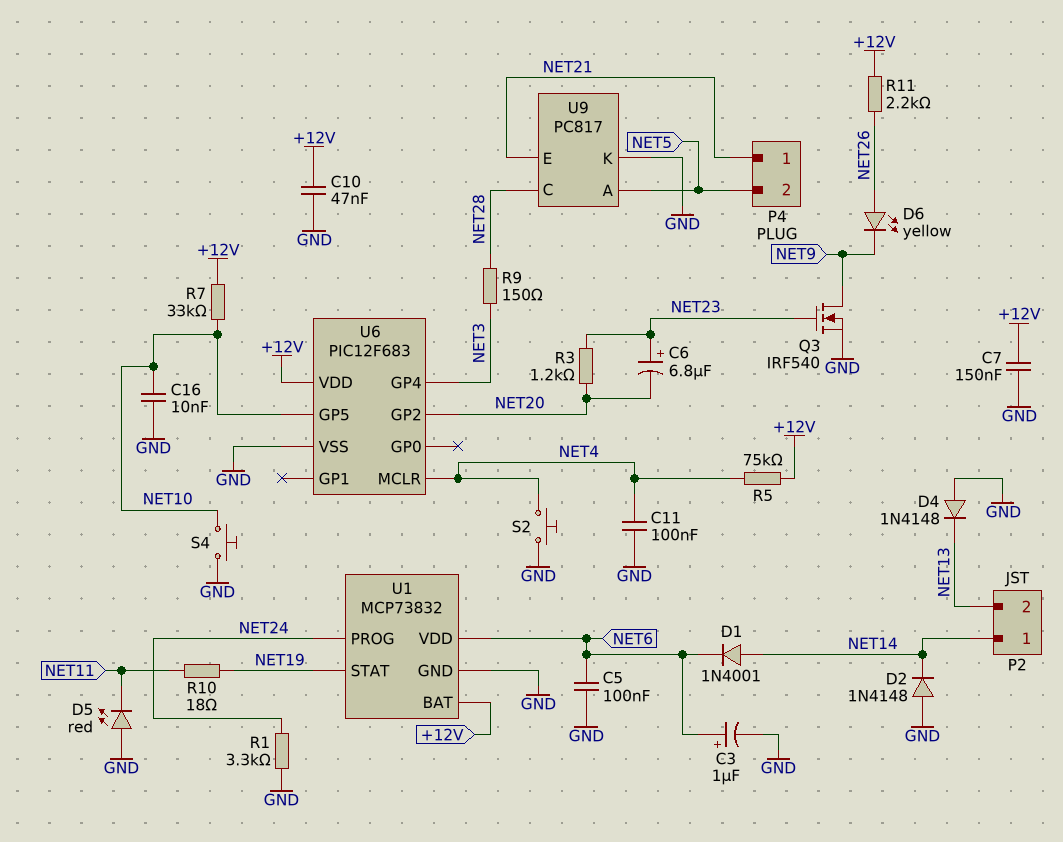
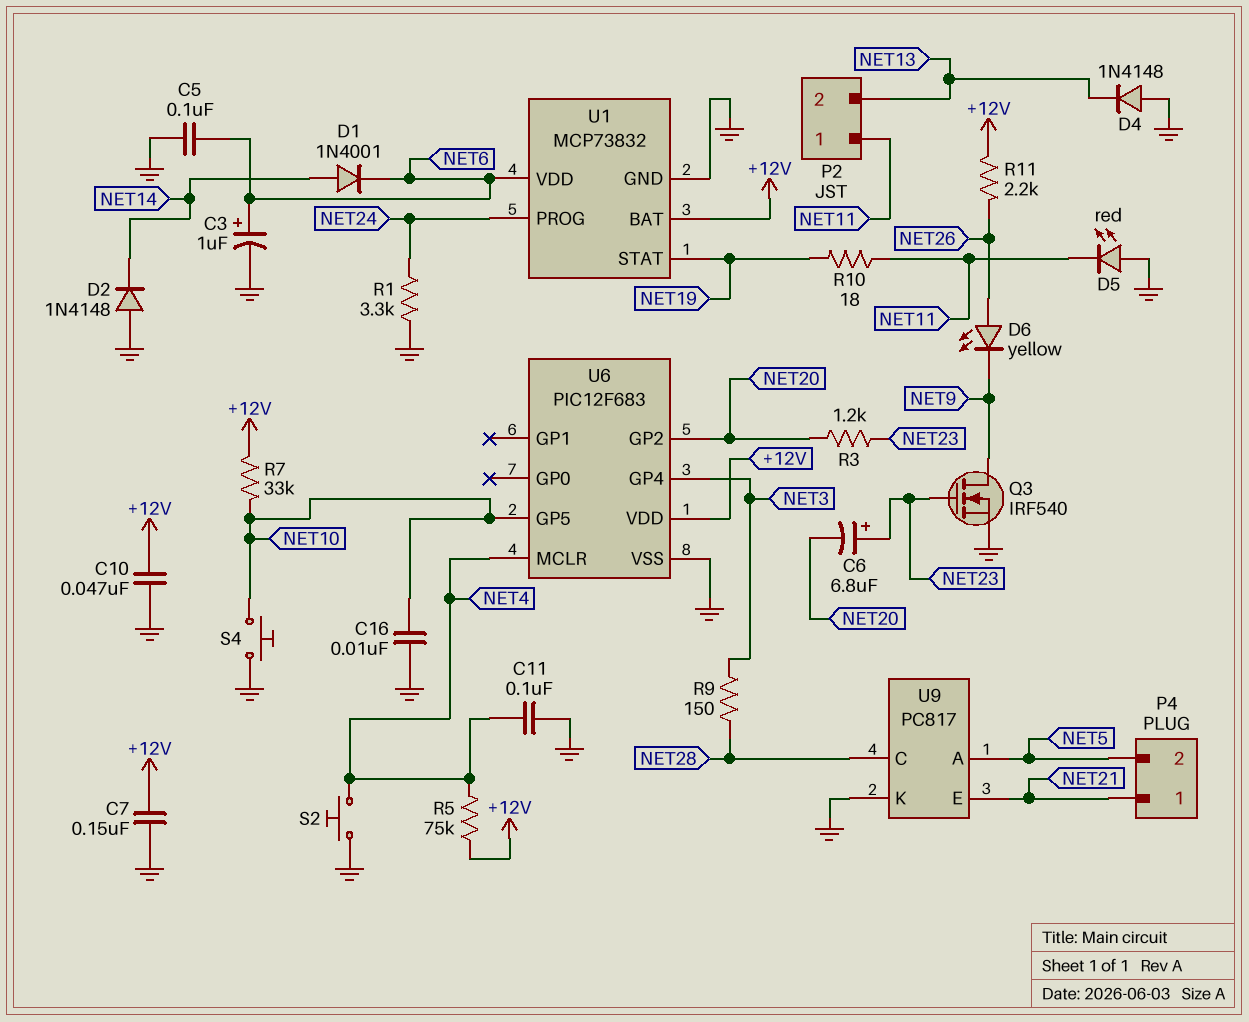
P2 pin 1: NET14 -> NET11

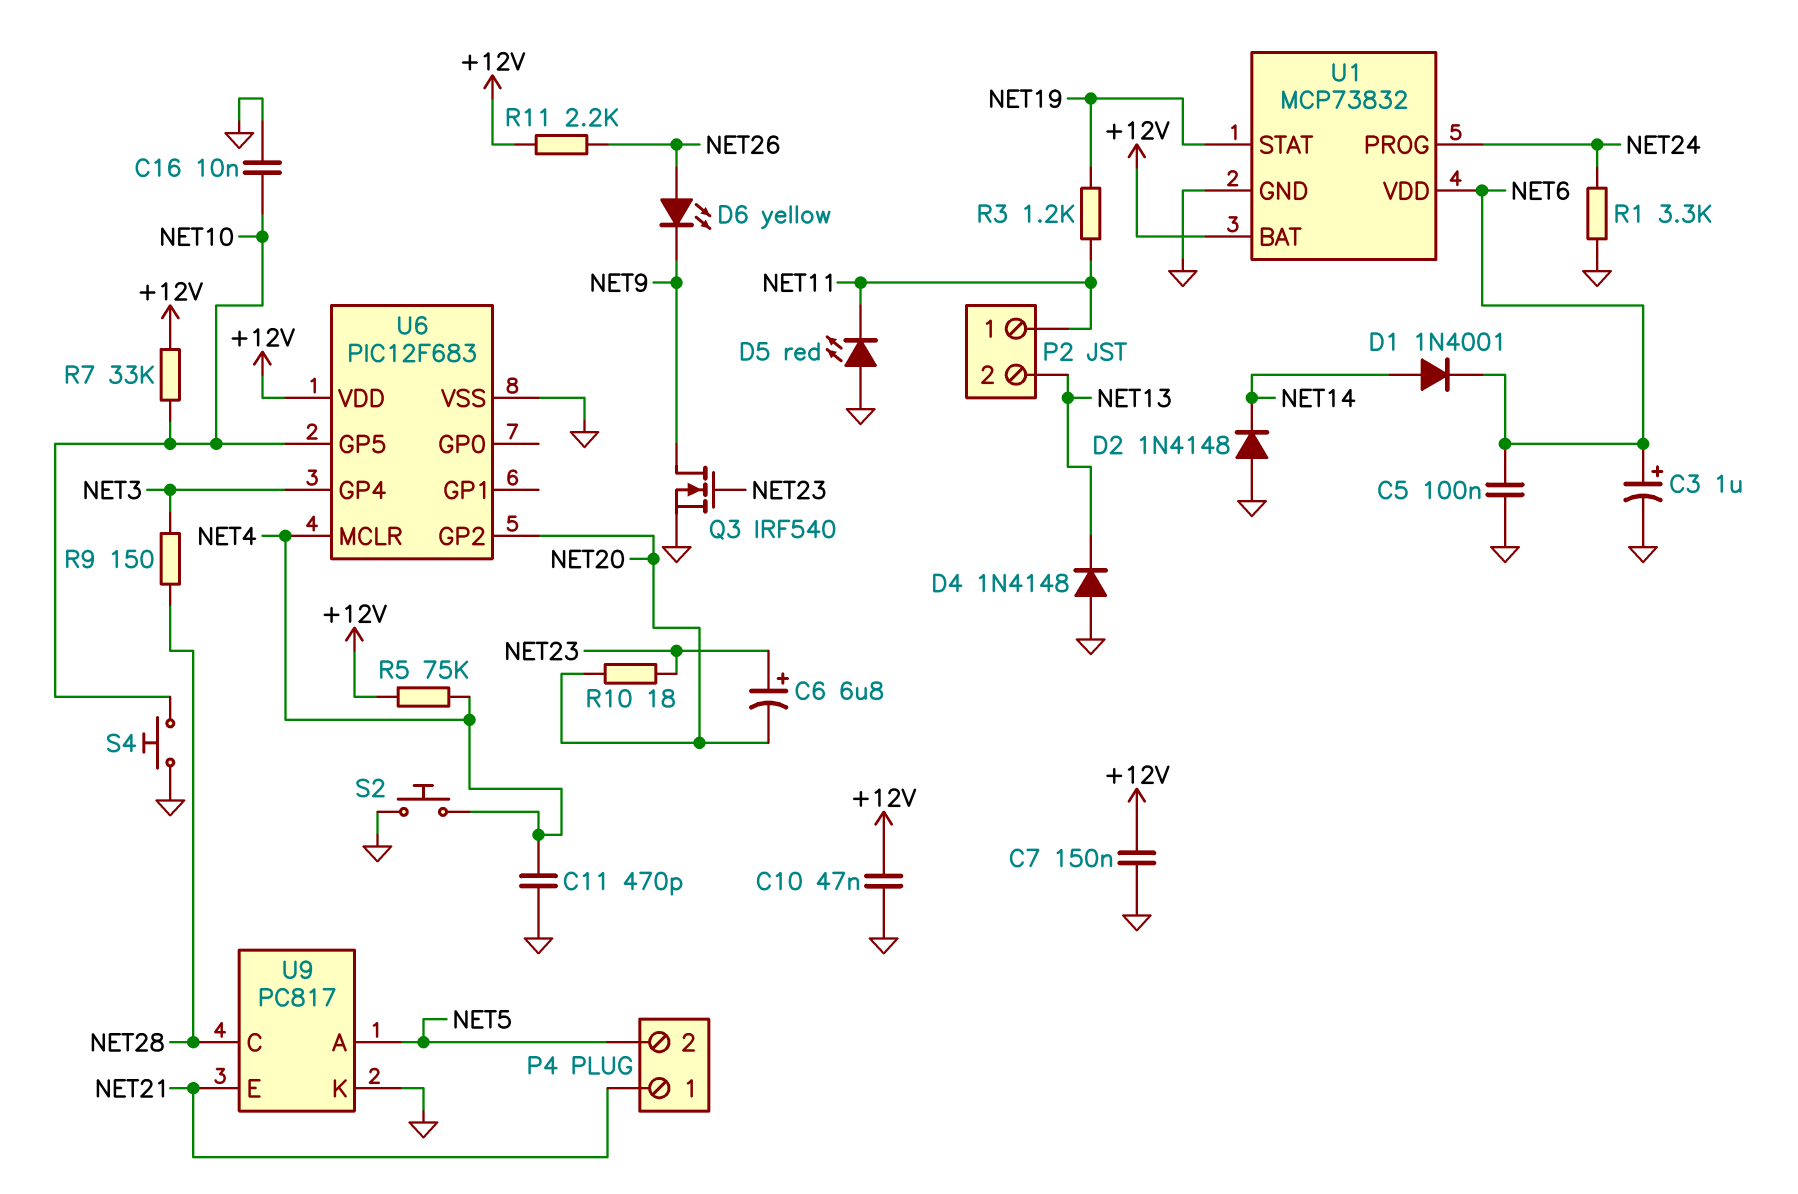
C11: 100nF (GND, NET4) -> 470pF (GND, NET4)
R3: 1.2k (NET20, NET23) -> 1.2k (NET11, NET19)
R10: 18 (NET11, NET19) -> 18 (NET20, NET23)

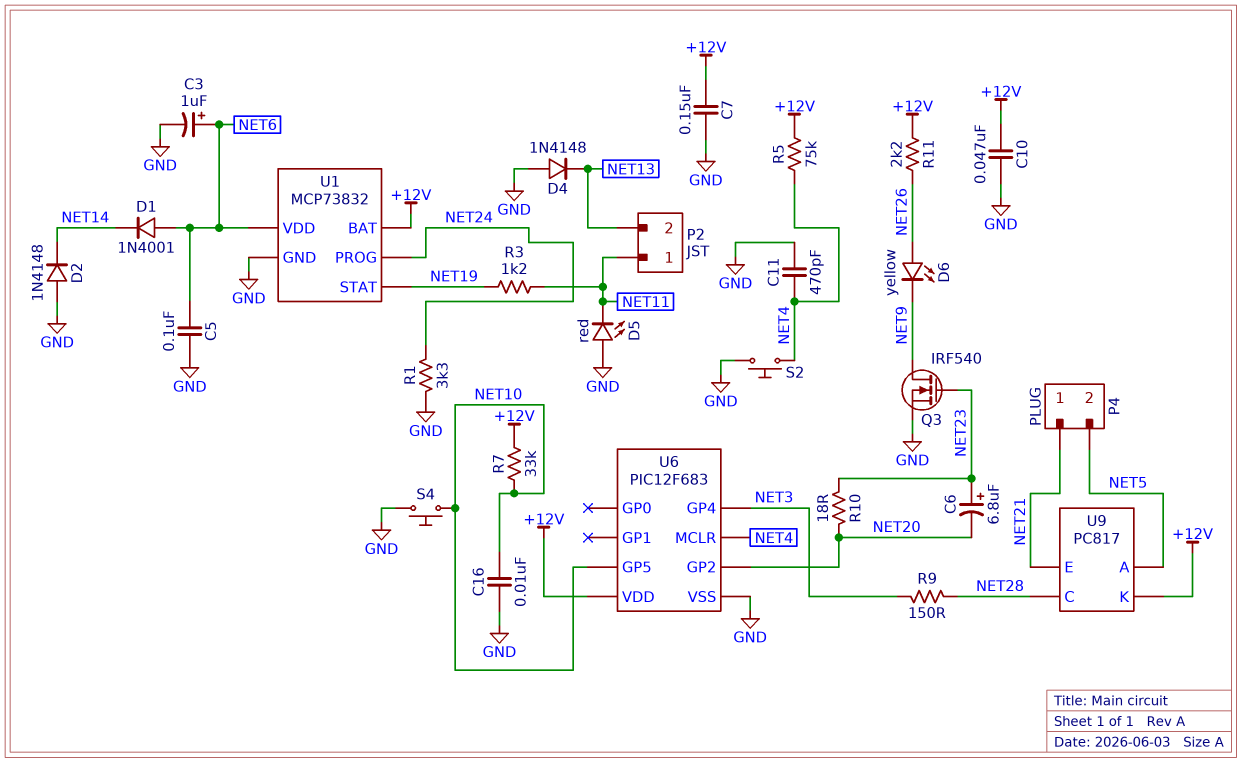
D1: diode 1N4001 (A NET14, K NET6) -> diode 1N4001 (A NET6, K NET14)
U9 pin K: GND -> +12V

